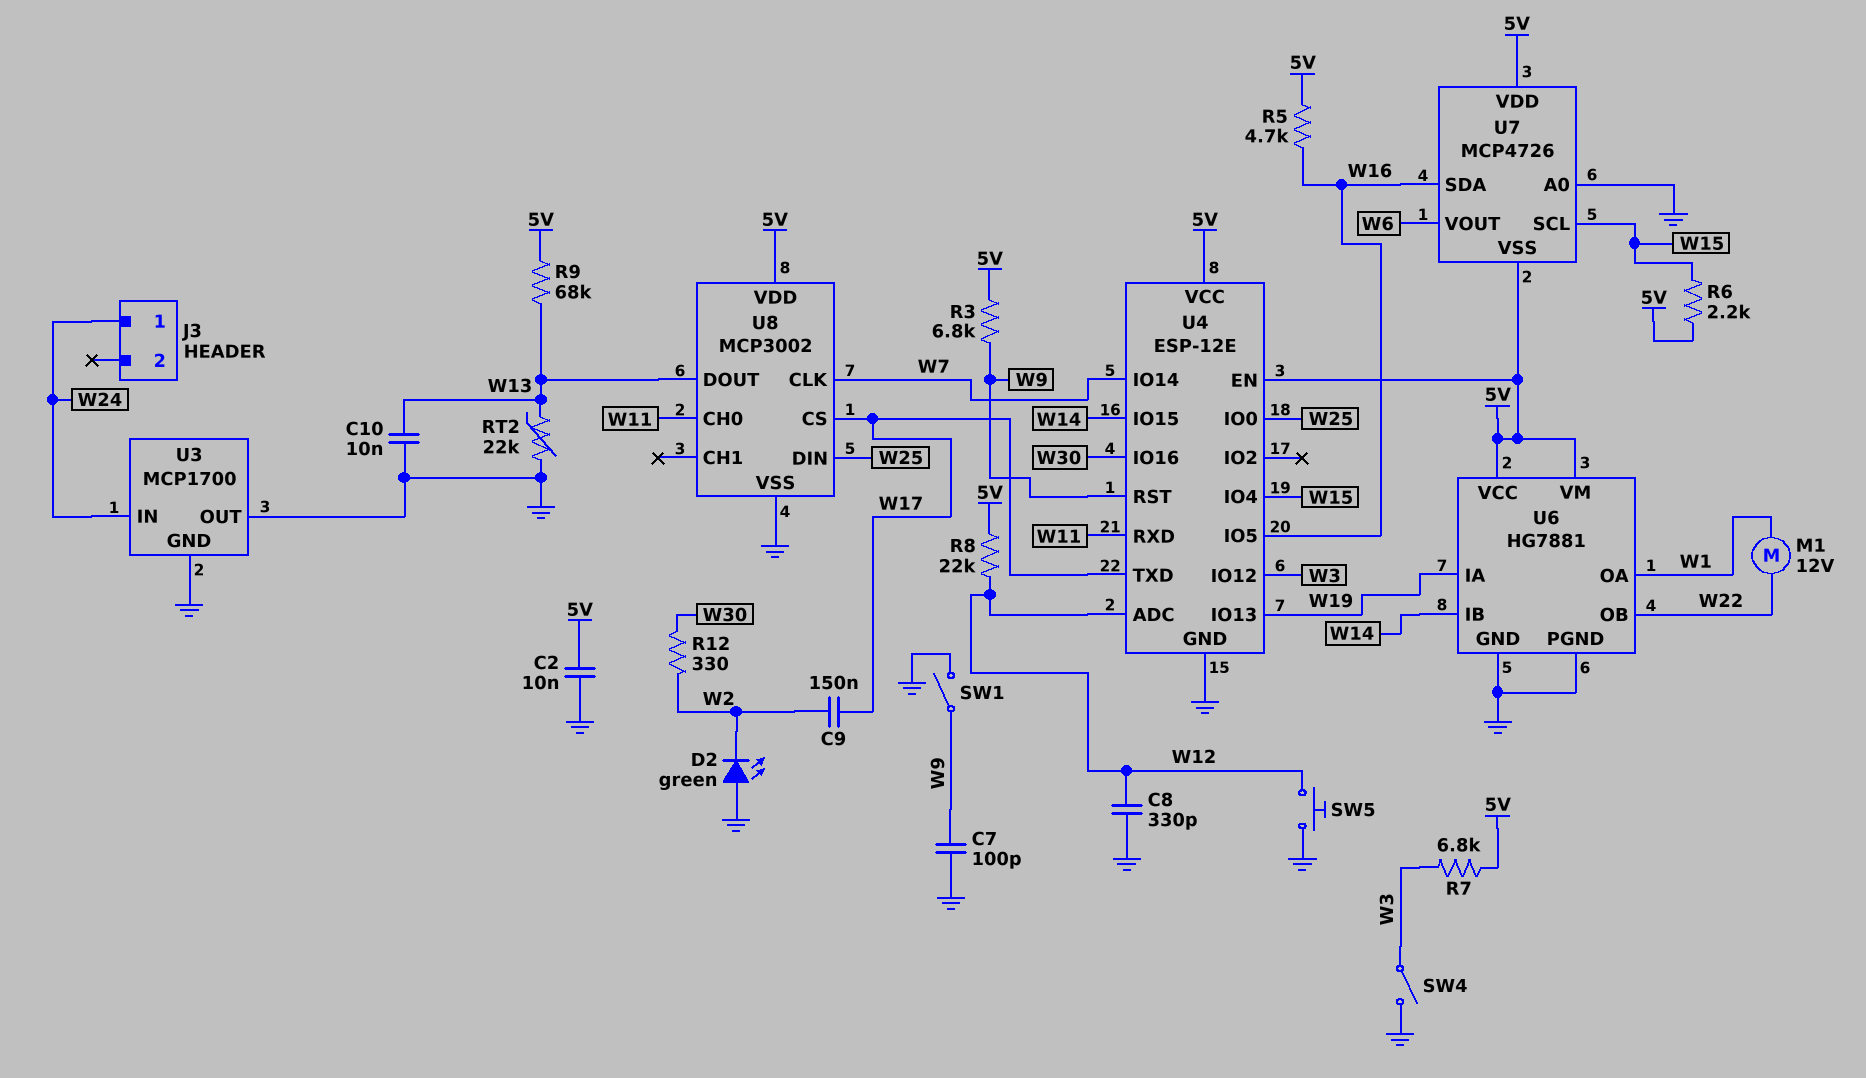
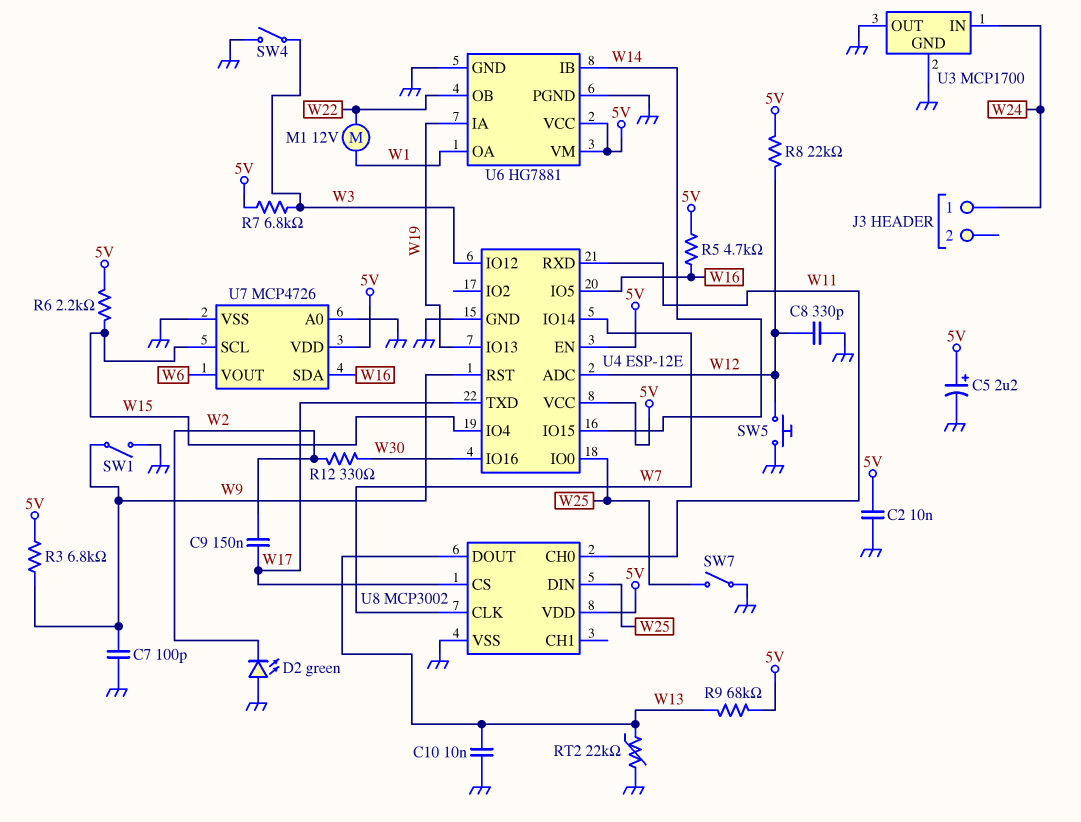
C5: none -> 2.2uF (plus 5V, minus GND)
SW7: none -> switch (GND, W25)
U7 pin VSS: 5V -> GND

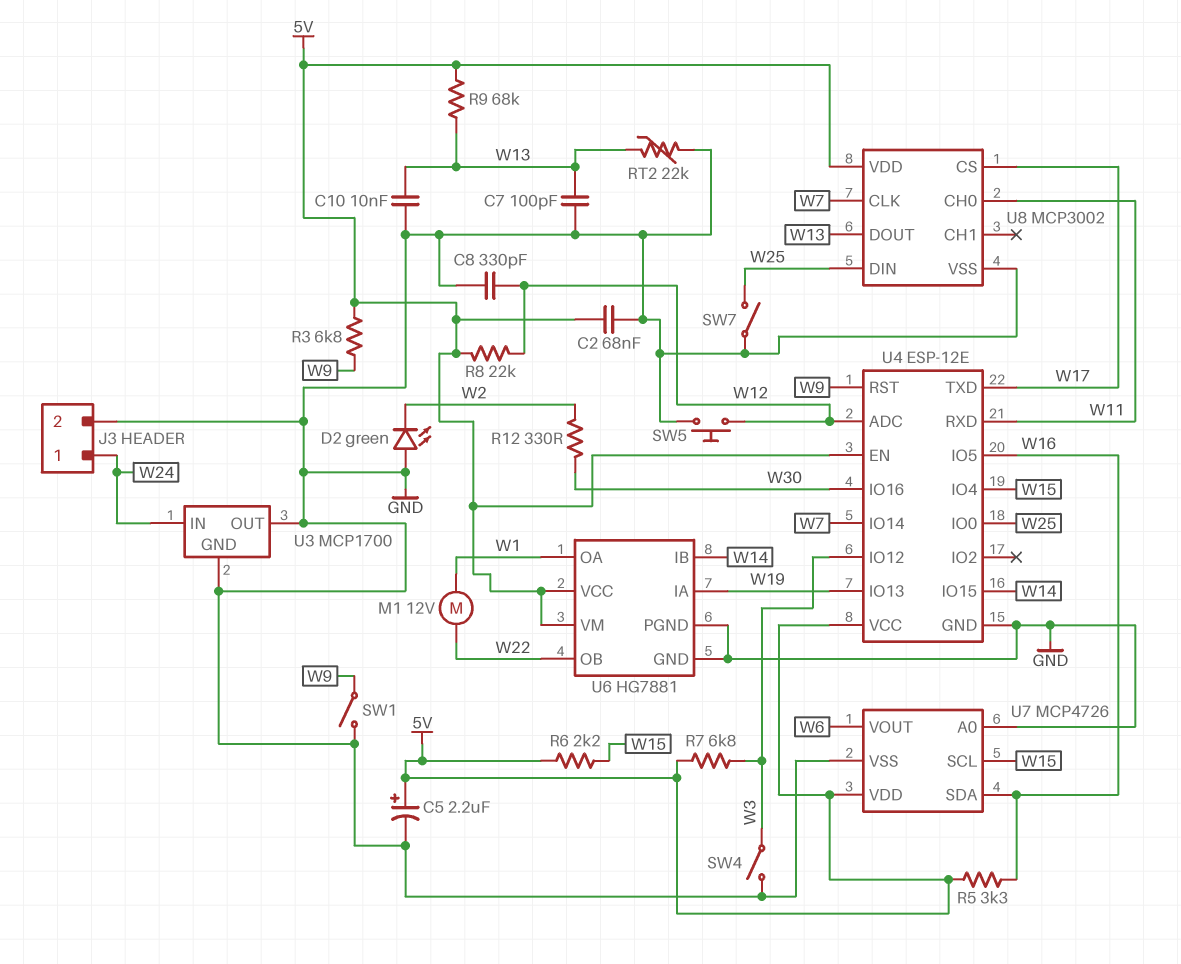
C2: 10nF (5V, GND) -> 68nF (5V, GND)
C7: 100pF (GND, W9) -> 100pF (GND, W13)
C9: 150nF (W2, W17) -> none
J3 pin 2: none -> GND
R5: 4.7k (5V, W16) -> 3.3k (5V, W16)

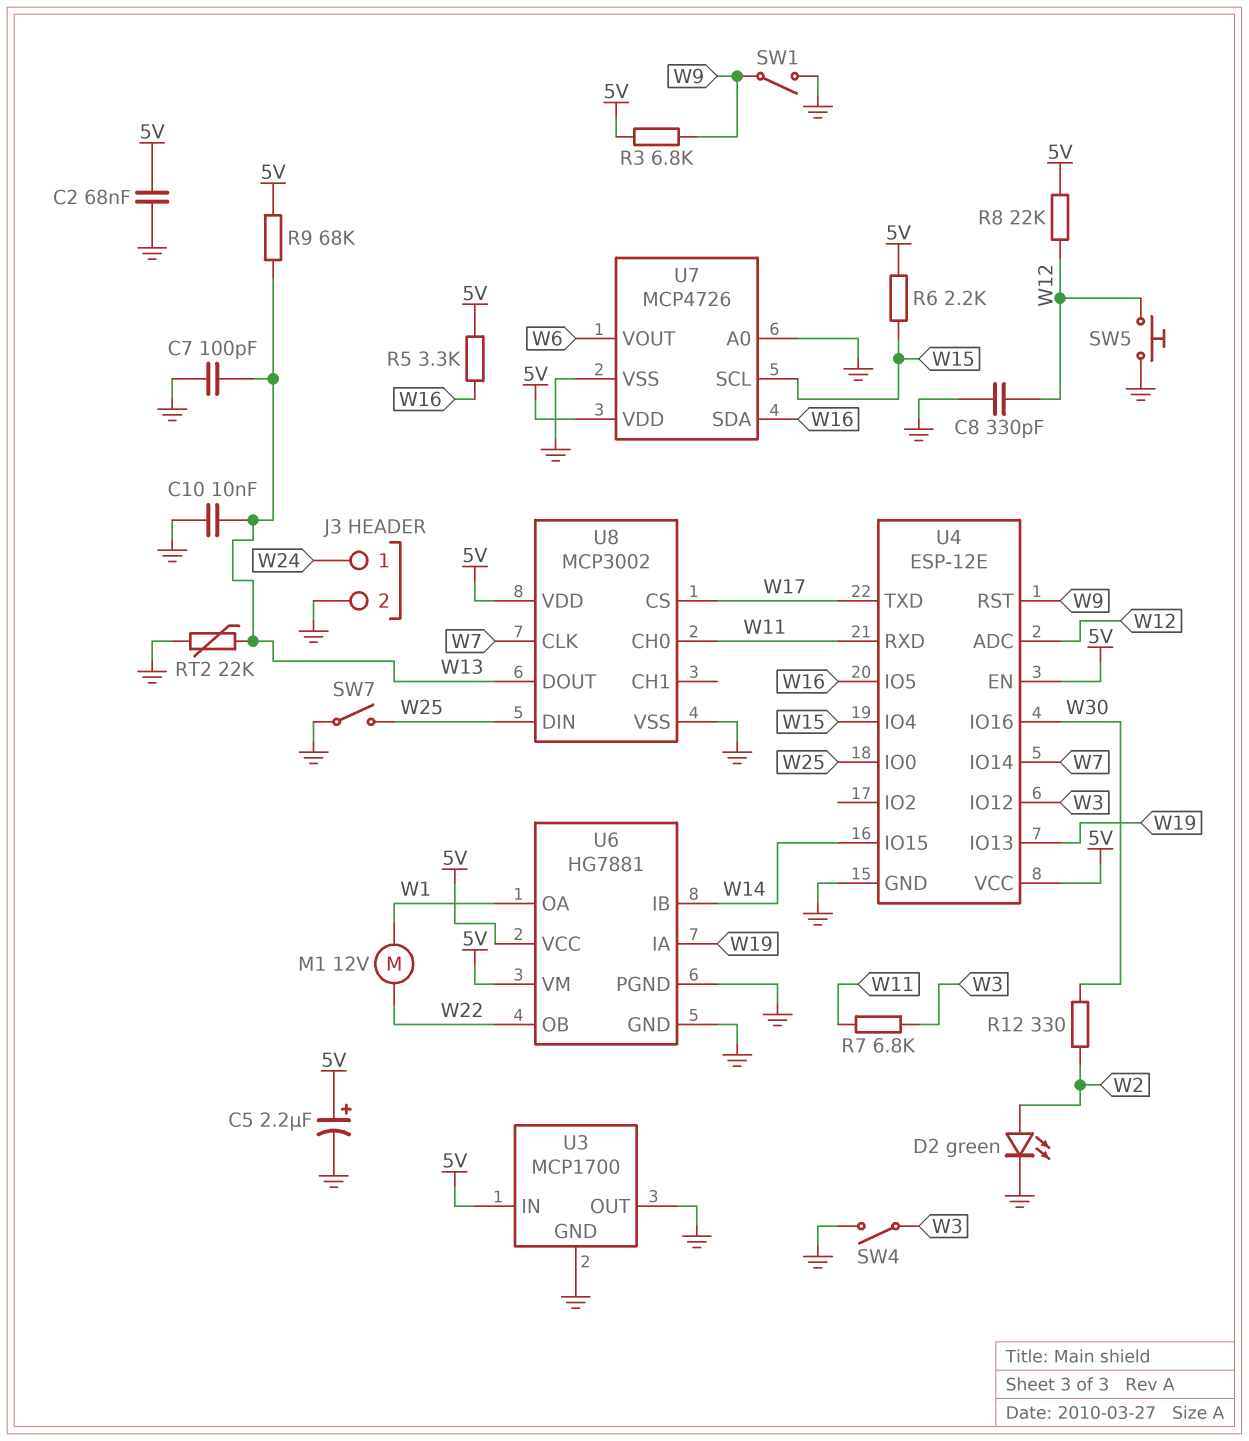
D2: LED green (A GND, K W2) -> LED green (A W2, K GND)
R7: 6.8k (5V, W3) -> 6.8k (W3, W11)
U3 pin IN: W24 -> 5V

